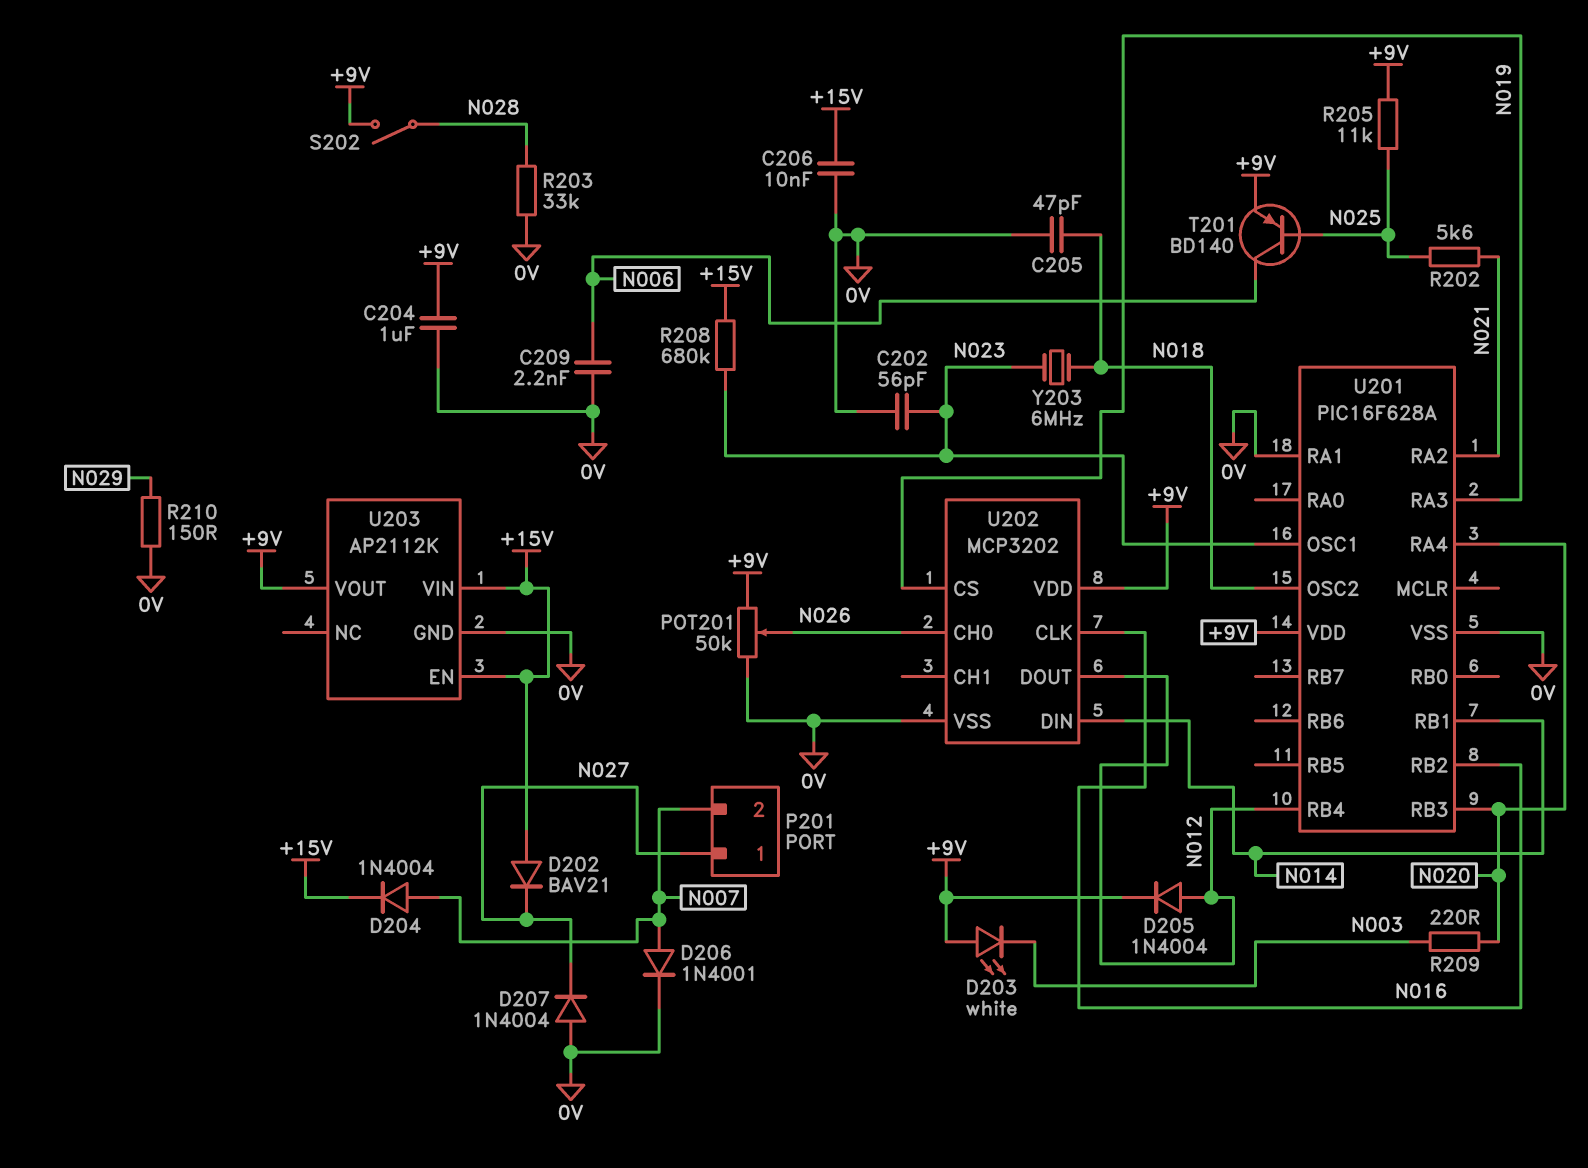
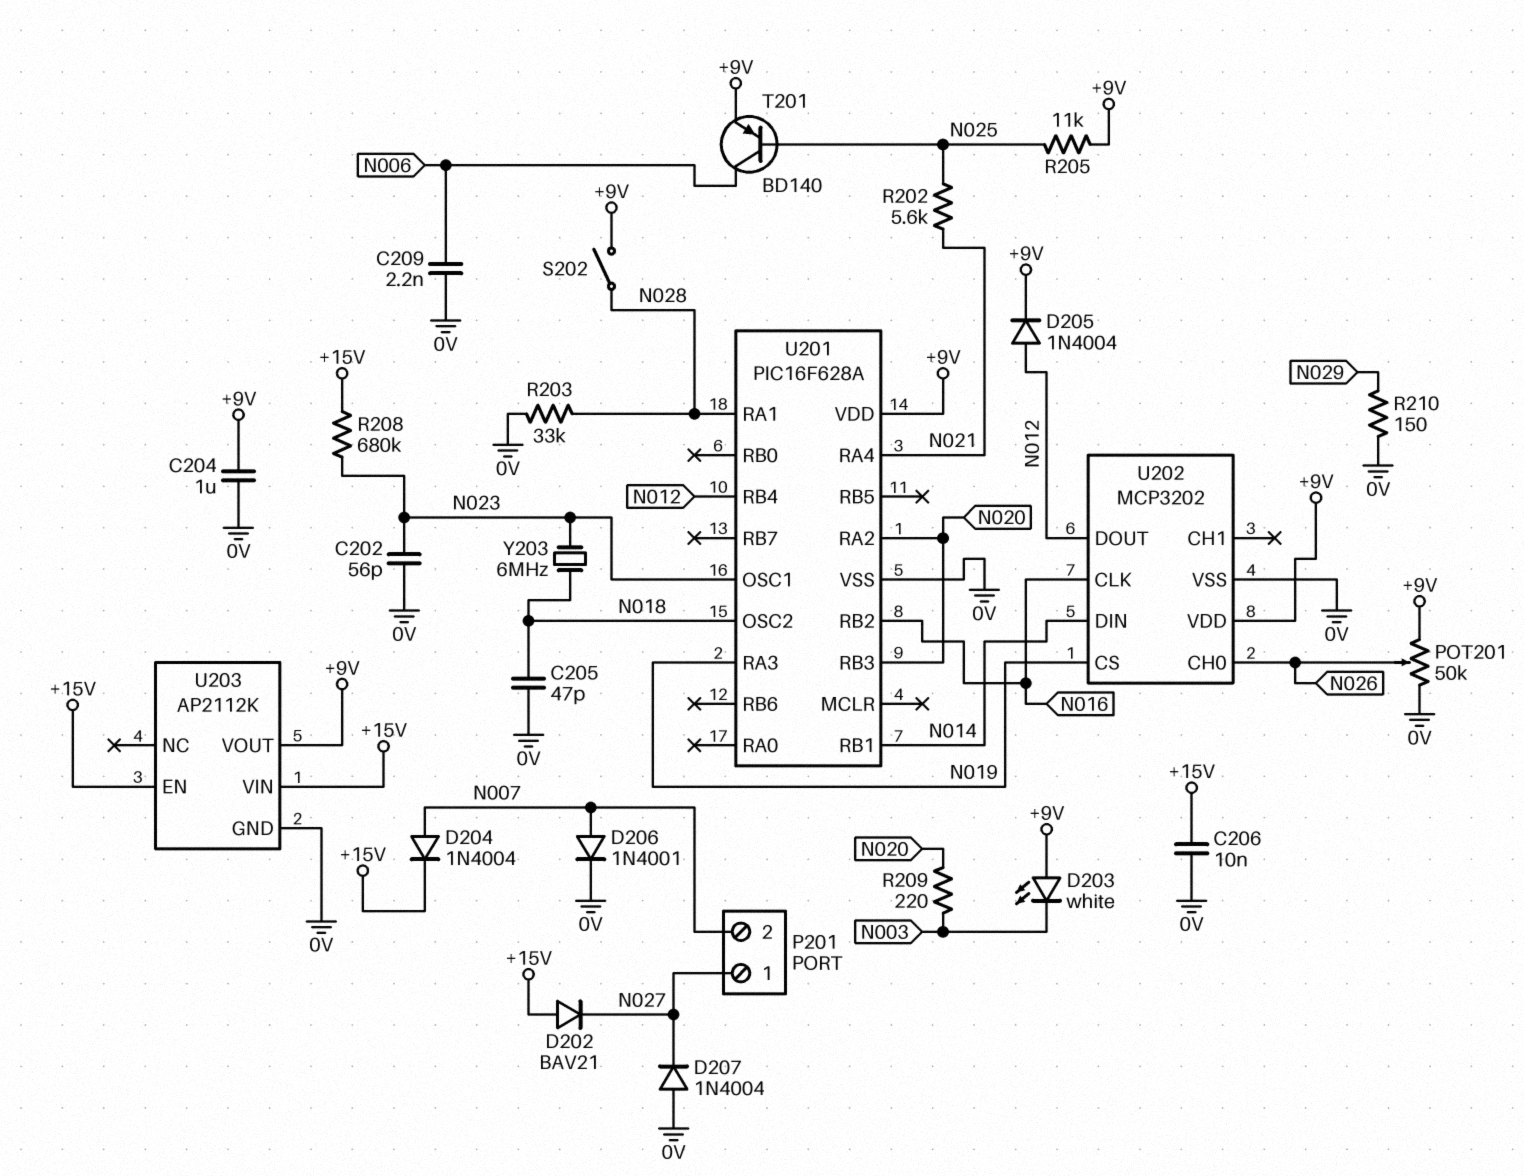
U201 pin RA1: 0V -> N028
U201 pin RA2: N021 -> N020
U201 pin RA4: N020 -> N021

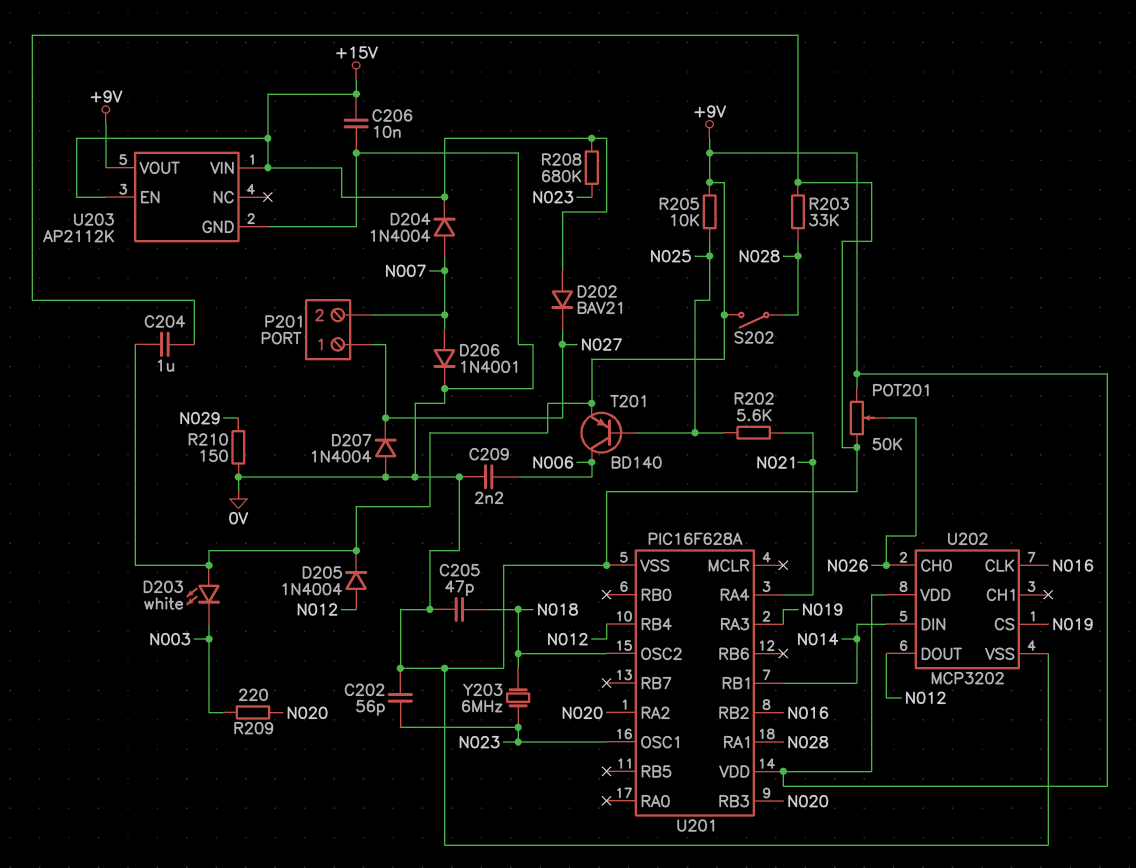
R205: 11k (+9V, N025) -> 10k (+9V, N025)

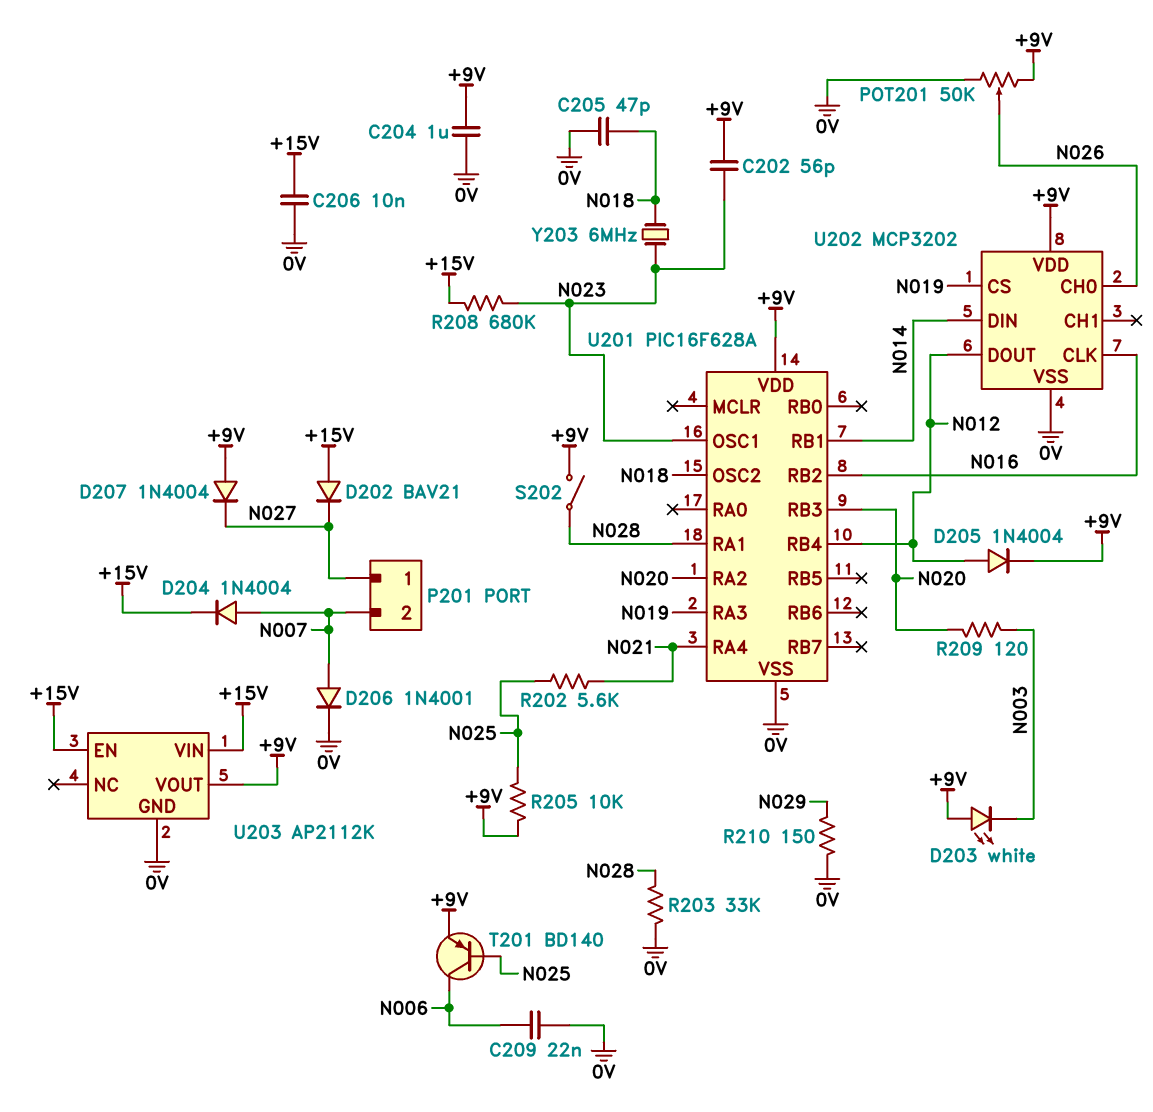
C202: 56pF (0V, N023) -> 56pF (+9V, N023)
C209: 2.2nF (0V, N006) -> 22nF (0V, N006)
D207: diode 1N4004 (A 0V, K N027) -> diode 1N4004 (A +9V, K N027)
R209: 220 (N003, N020) -> 120 (N003, N020)

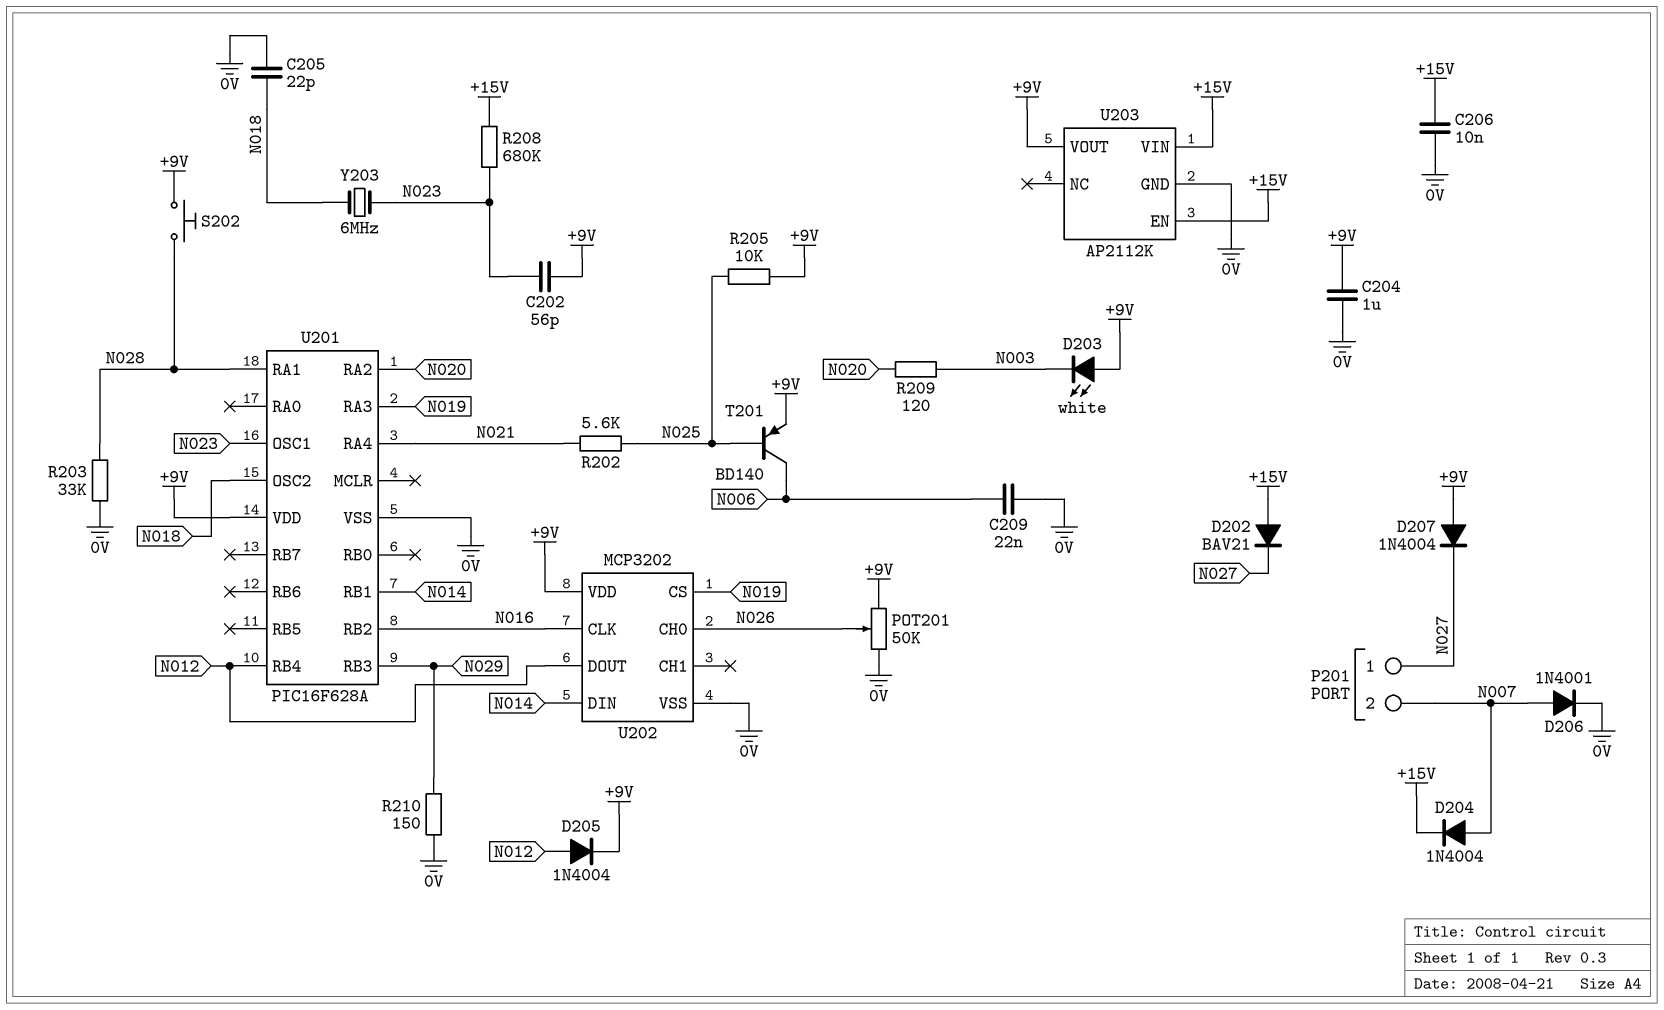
C205: 47pF (0V, N018) -> 22pF (0V, N018)
S202: switch (+9V, N028) -> button (+9V, N028)
U201 pin RB3: N020 -> N029

